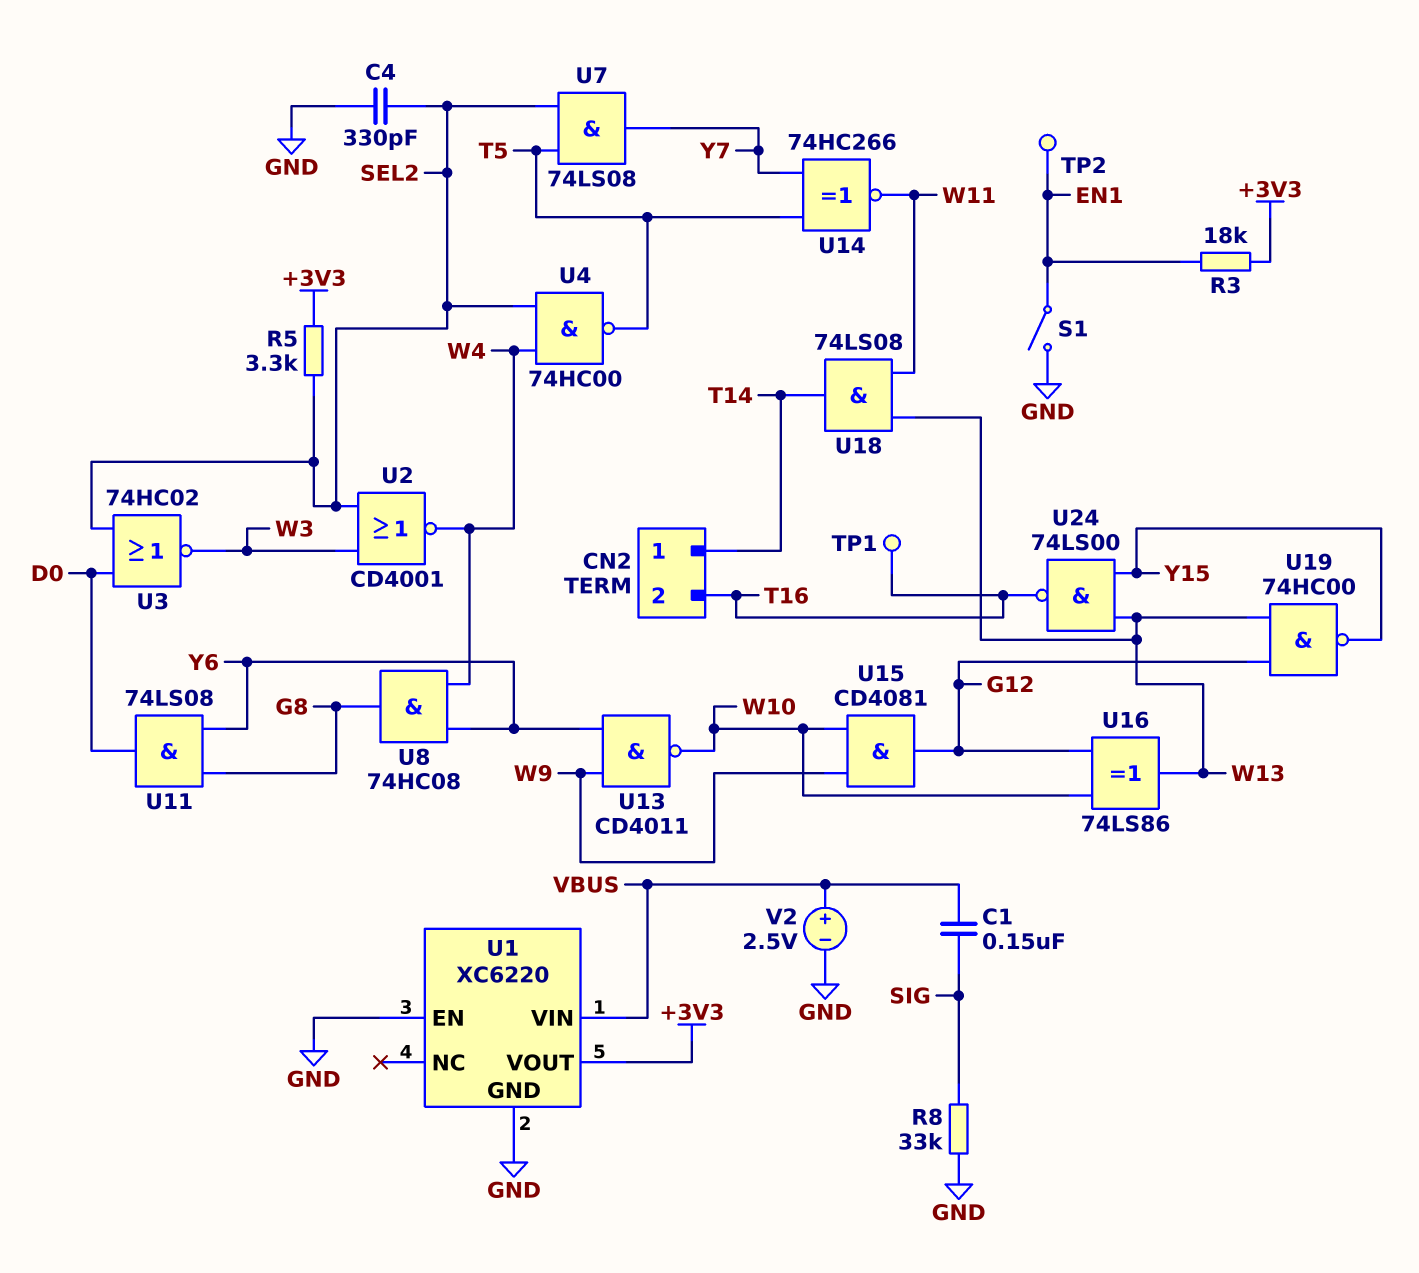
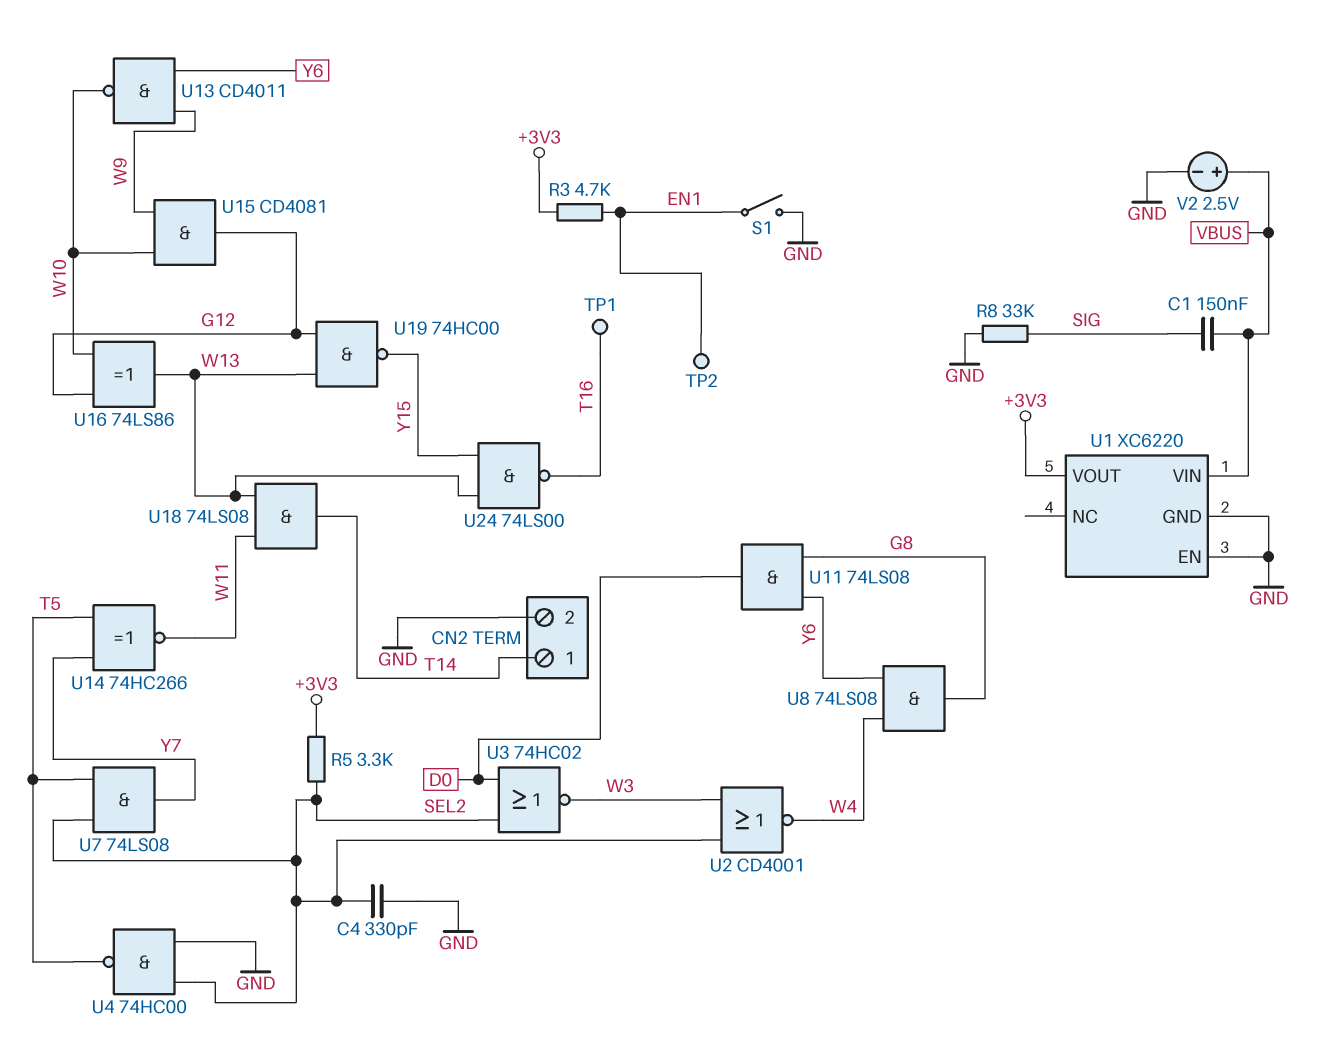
CN2 pin 2: T16 -> GND
R3: 18k (+3V3, EN1) -> 4.7k (+3V3, EN1)
U4: NAND 74HC00 (in SEL2, in W4, out T5) -> NAND 74HC00 (in GND, in SEL2, out T5)
U8: AND 74HC08 (in W4, in Y6, out G8) -> AND 74LS08 (in W4, in Y6, out G8)

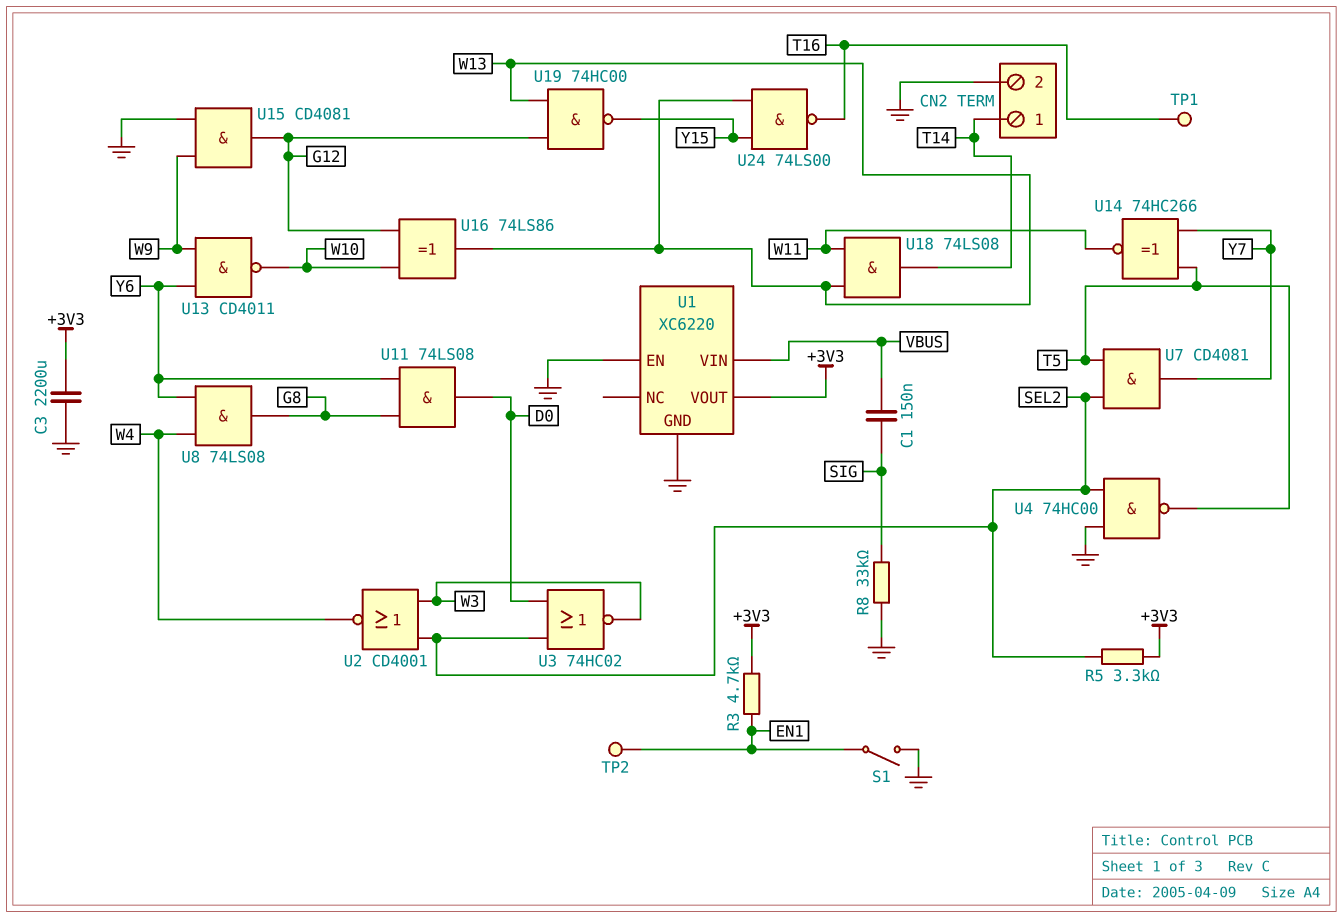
C3: none -> 2200uF (+3V3, GND)
C4: 330pF (GND, SEL2) -> none
U7: AND 74LS08 (in SEL2, in T5, out Y7) -> AND CD4081 (in SEL2, in T5, out Y7)
U15: AND CD4081 (in W9, in W10, out G12) -> AND CD4081 (in GND, in W9, out G12)
V2: 2.5V (plus VBUS, minus GND) -> none

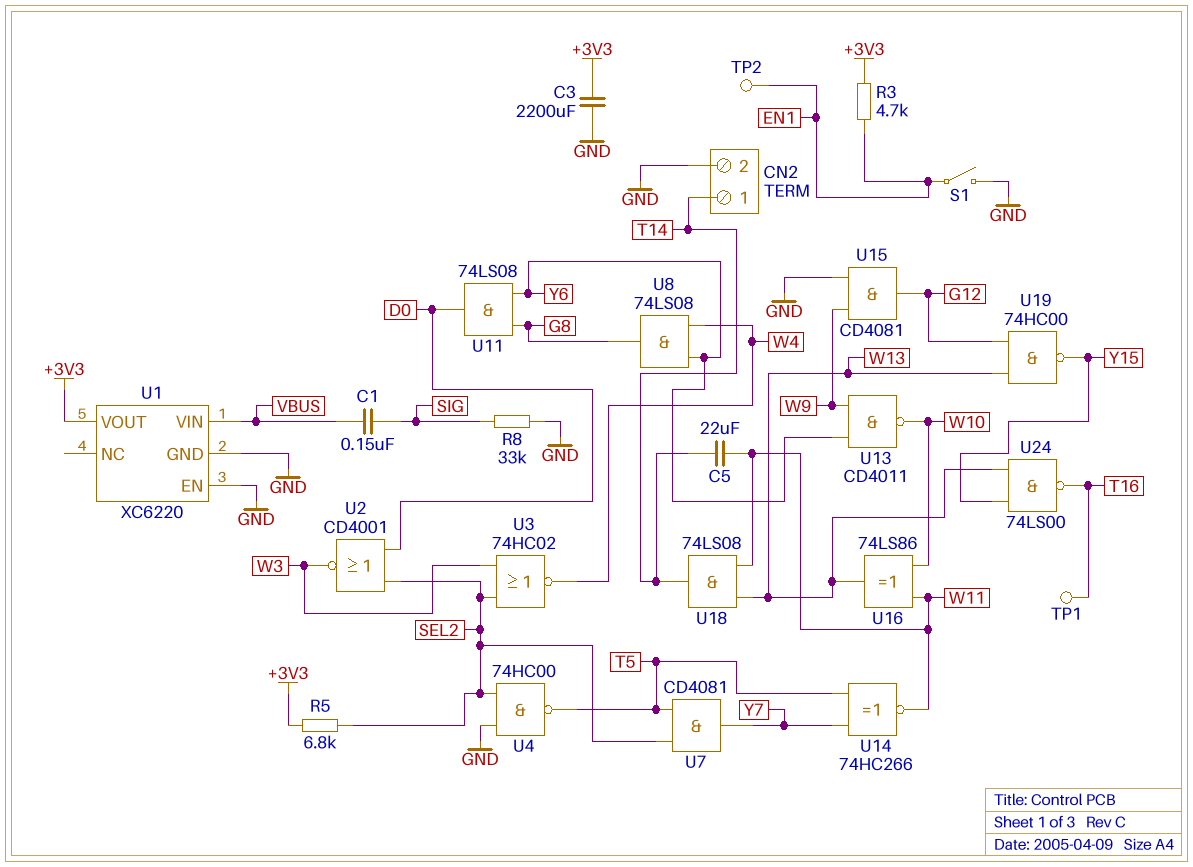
C5: none -> 22uF (T14, W11)
R5: 3.3k (+3V3, SEL2) -> 6.8k (+3V3, SEL2)
U2: NOR CD4001 (in SEL2, in W3, out W4) -> NOR CD4001 (in D0, in SEL2, out W3)
U3: NOR 74HC02 (in D0, in SEL2, out W3) -> NOR 74HC02 (in SEL2, in W3, out W4)
U16: XOR 74LS86 (in G12, in W10, out W13) -> XOR 74LS86 (in W10, in W11, out W13)

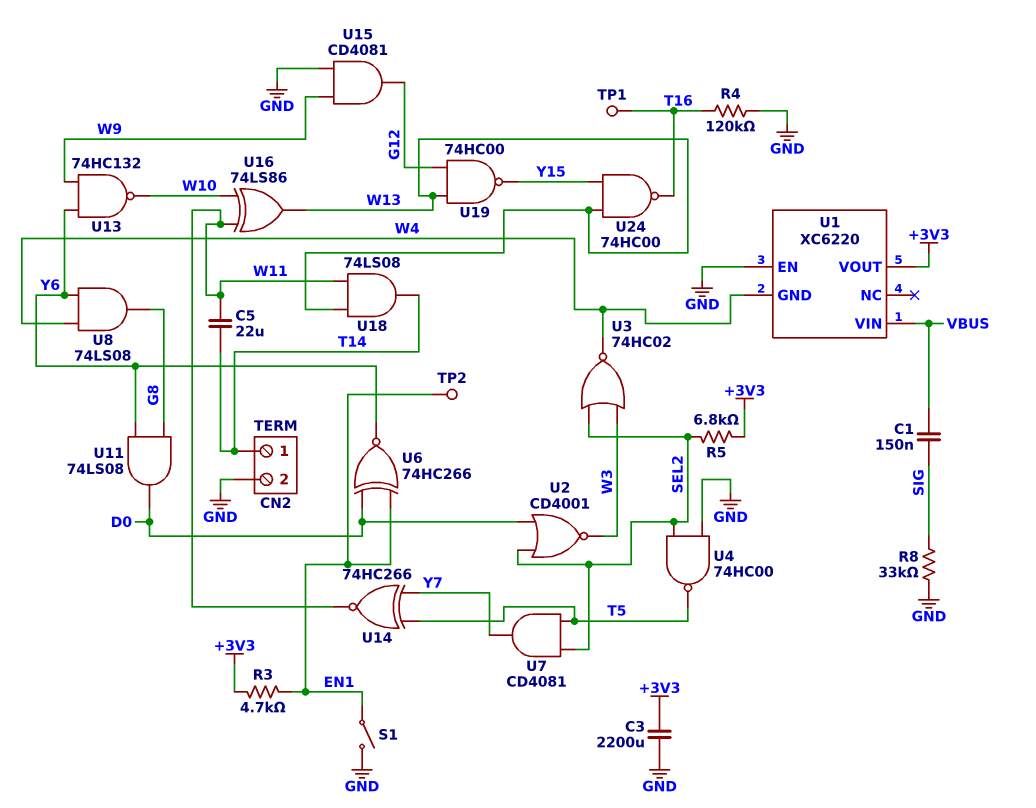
R4: none -> 120k (GND, T16)
U1 pin GND: GND -> W4
U6: none -> XNOR 74HC266 (in D0, in EN1, out Y6)
U13: NAND CD4011 (in W9, in Y6, out W10) -> NAND 74HC132 (in W9, in Y6, out W10)
U24: NAND 74LS00 (in W13, in Y15, out T16) -> NAND 74HC00 (in W13, in Y15, out T16)

